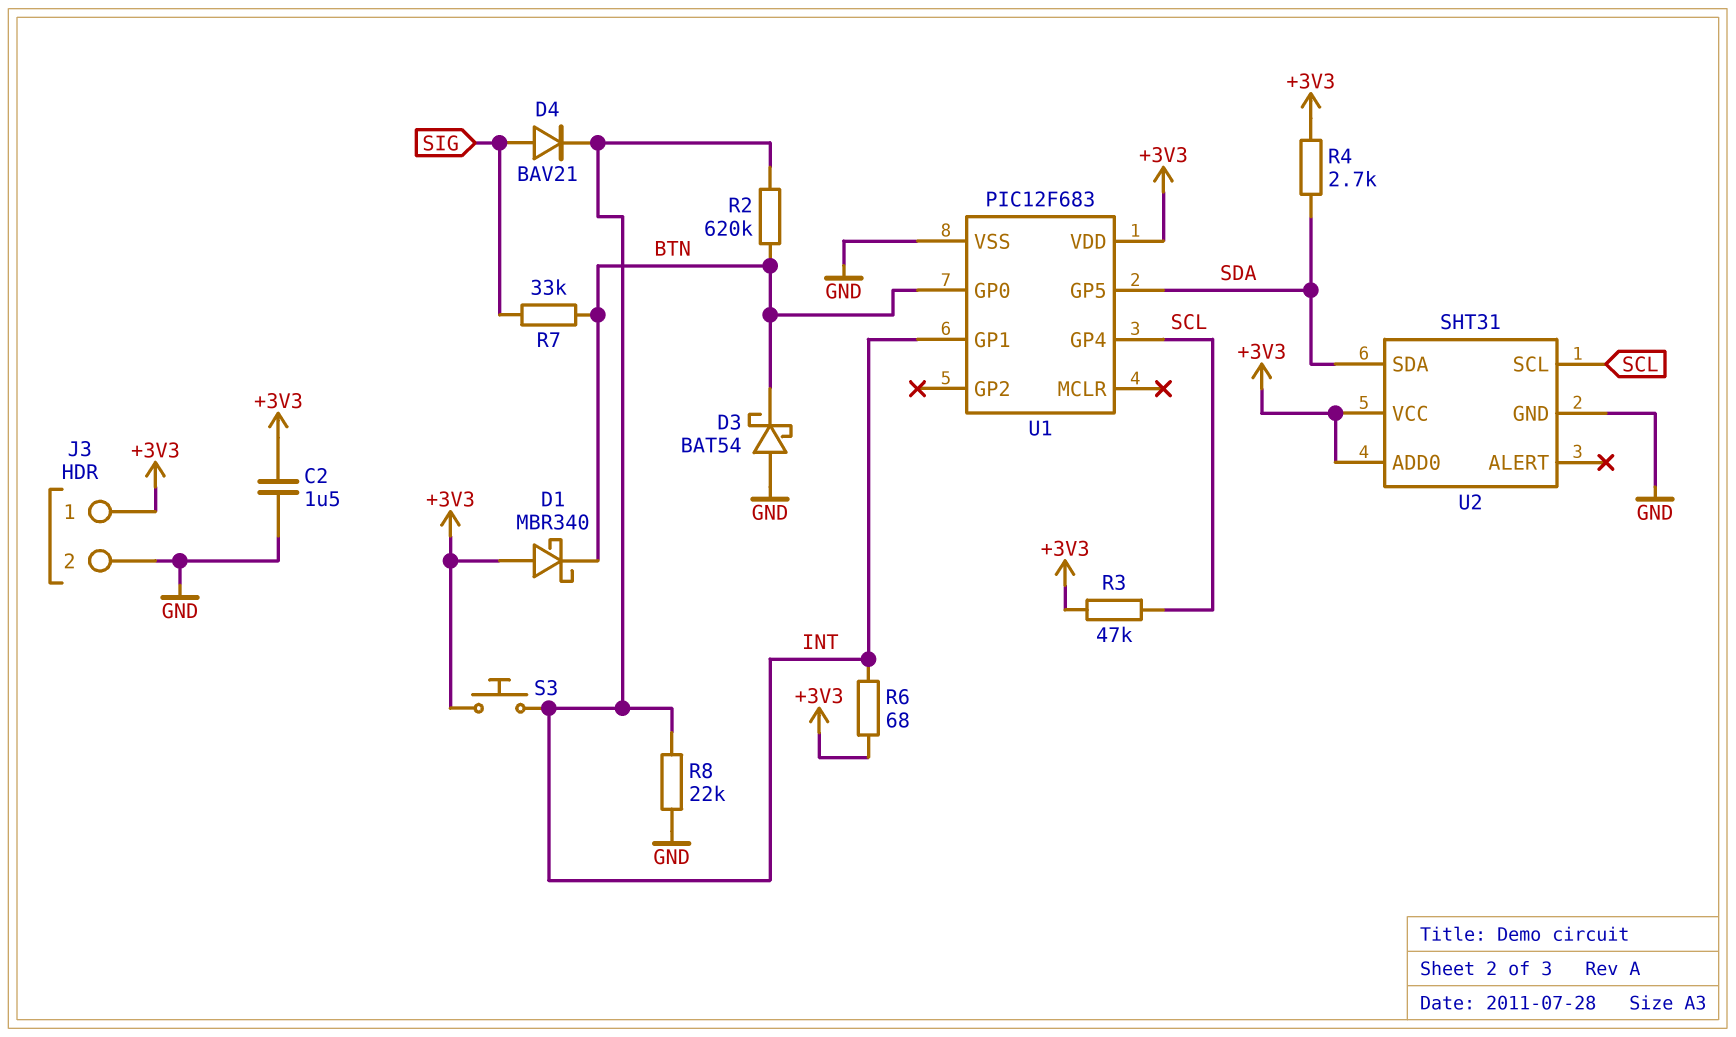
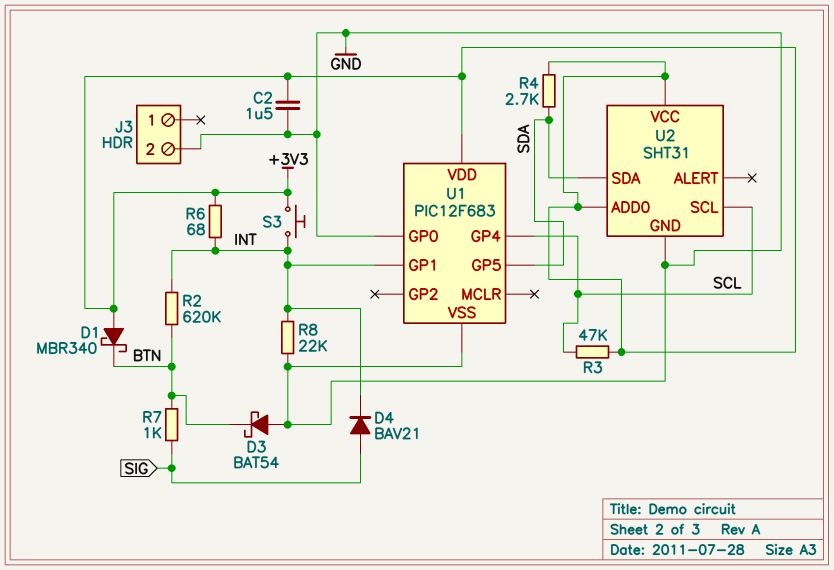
J3 pin 1: +3V3 -> none
R7: 33k (BTN, SIG) -> 1k (BTN, SIG)
U1 pin GP0: BTN -> GND

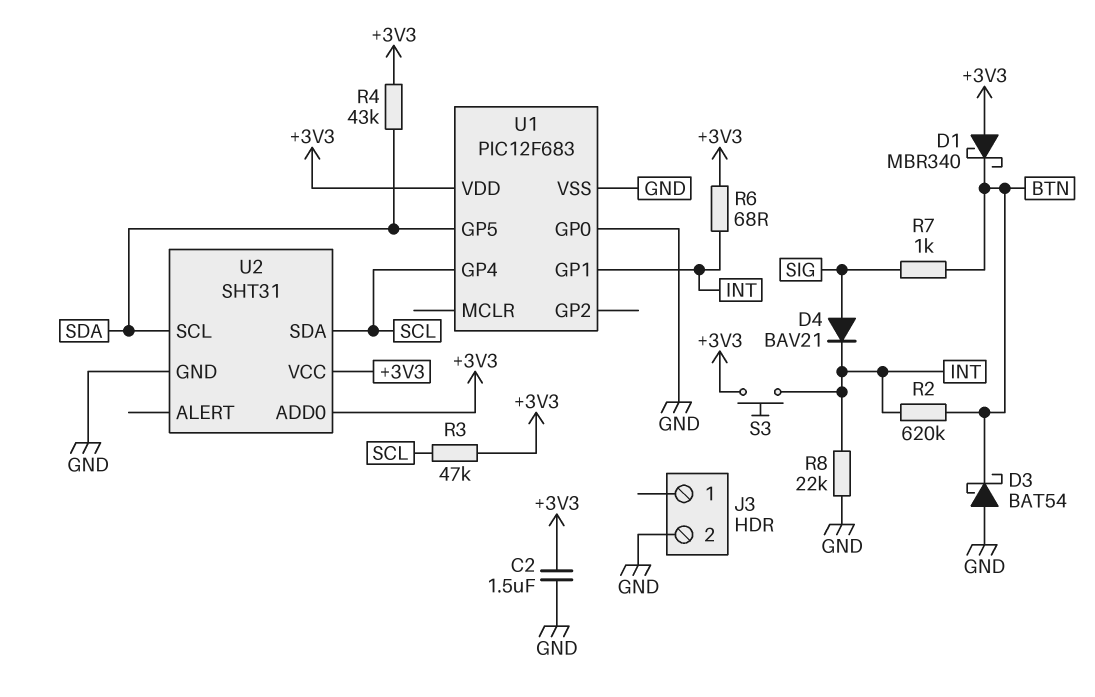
R4: 2.7k (+3V3, SDA) -> 43k (+3V3, SDA)
U2 pin SCL: SCL -> SDA
U2 pin SDA: SDA -> SCL

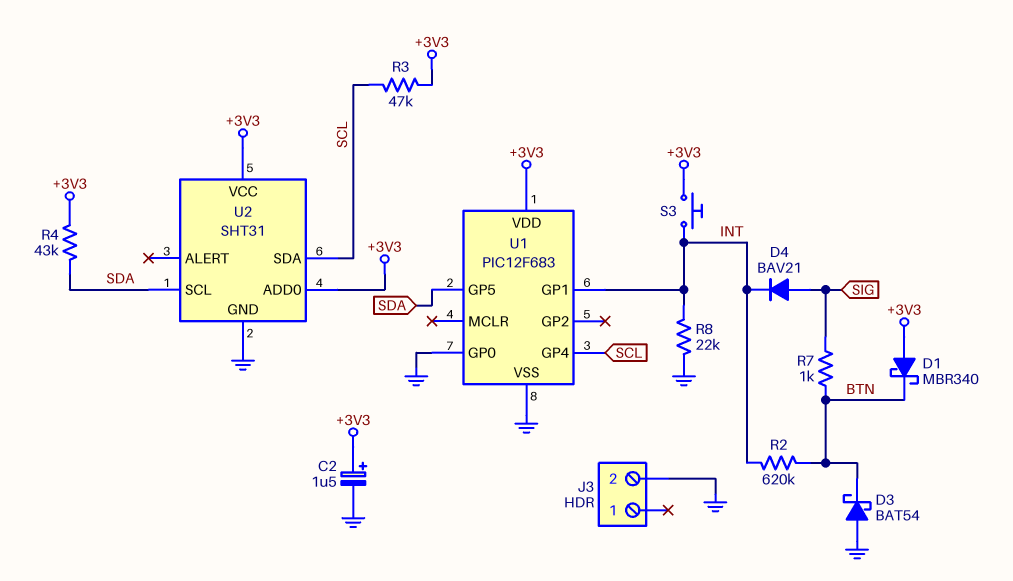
C2: 1.5uF (+3V3, GND) -> 1.5uF (plus +3V3, minus GND)
R6: 68 (+3V3, INT) -> none

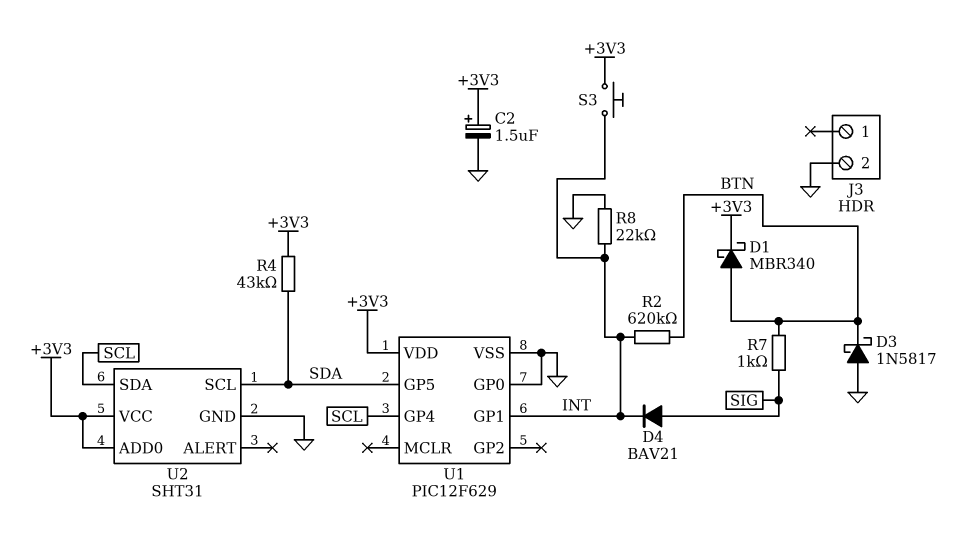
D1: schottky MBR340 (A +3V3, K BTN) -> schottky MBR340 (A BTN, K +3V3)
D3: schottky BAT54 (A GND, K BTN) -> schottky 1N5817 (A GND, K BTN)
R3: 47k (+3V3, SCL) -> none
U1: PIC12F683 -> PIC12F629

